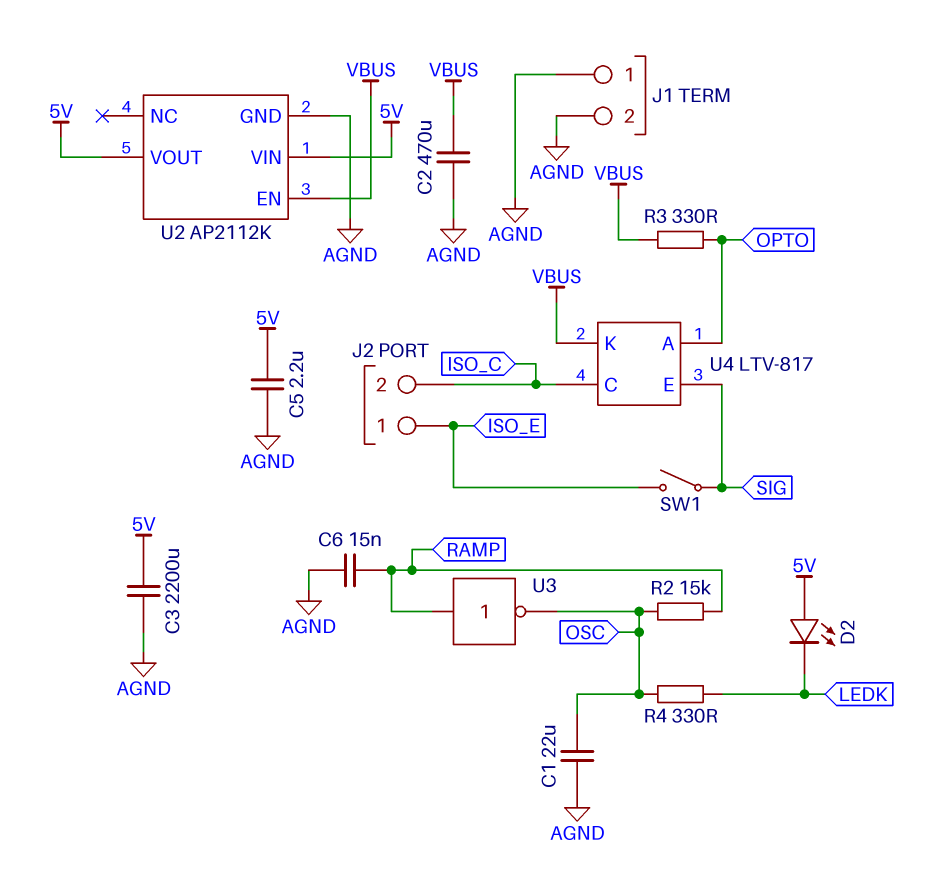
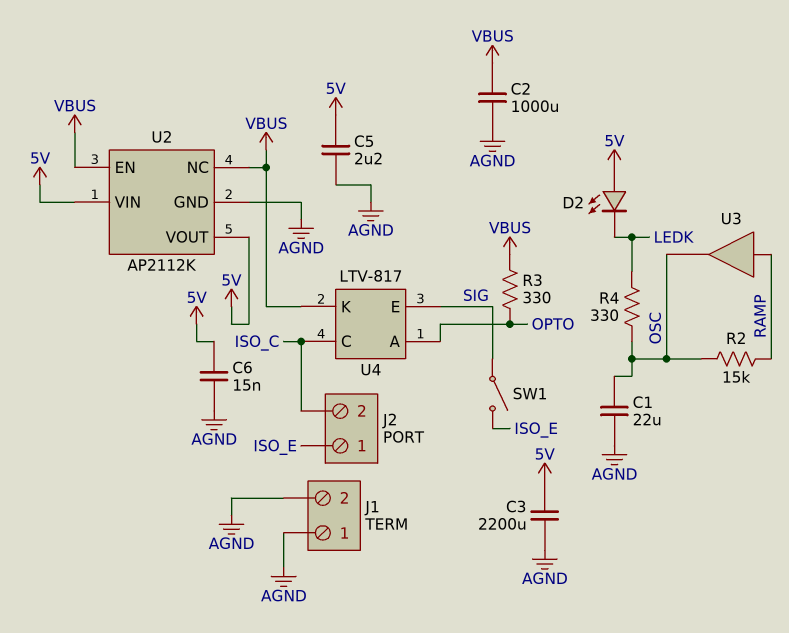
C2: 470uF (AGND, VBUS) -> 1000uF (AGND, VBUS)
C6: 15nF (AGND, RAMP) -> 15nF (5V, AGND)
U2 pin NC: none -> VBUS
U3: NOT (in RAMP, out OSC) -> buffer (in RAMP, out OSC)

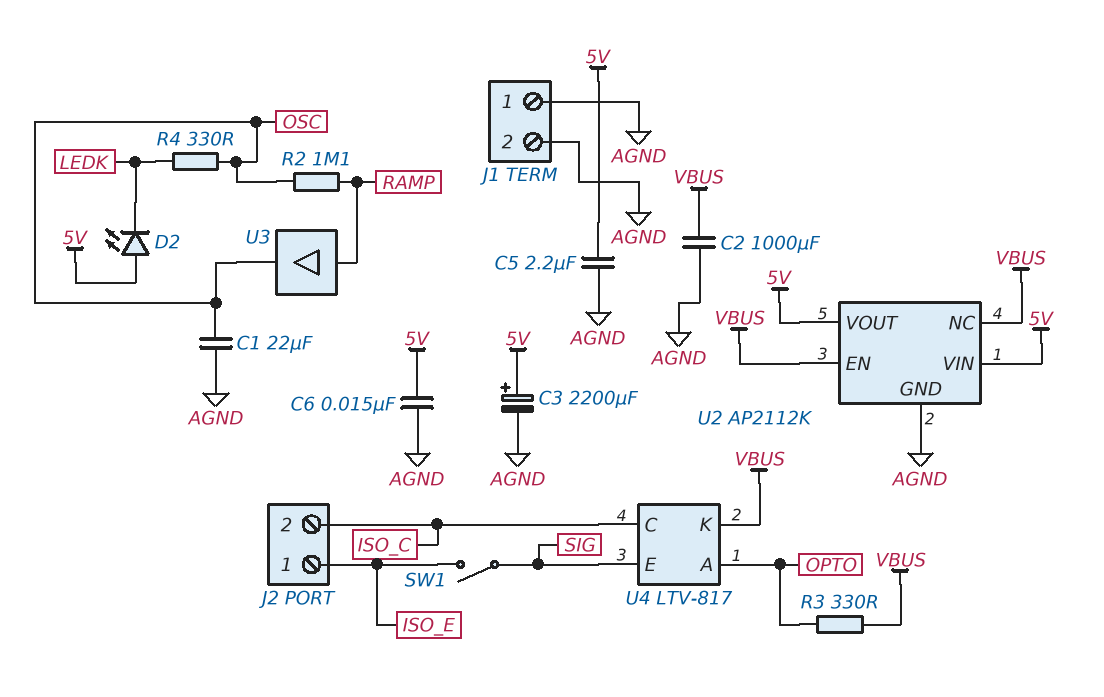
C3: 2200uF (5V, AGND) -> 2200uF (plus 5V, minus AGND)
R2: 15k (OSC, RAMP) -> 1.1M (OSC, RAMP)

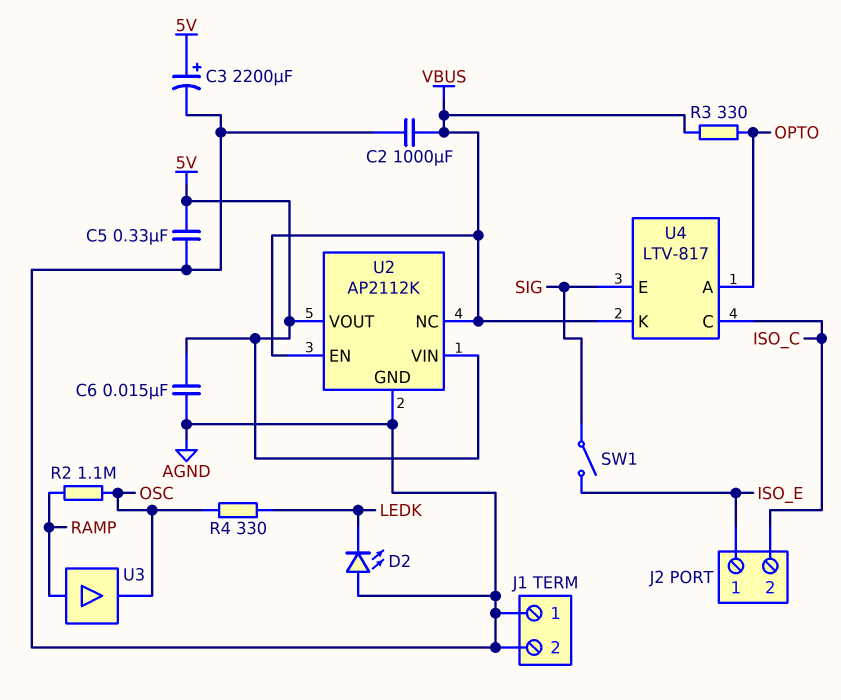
C1: 22uF (AGND, OSC) -> none
C5: 2.2uF (5V, AGND) -> 330nF (5V, AGND)
D2: LED (A 5V, K LEDK) -> LED (A AGND, K LEDK)

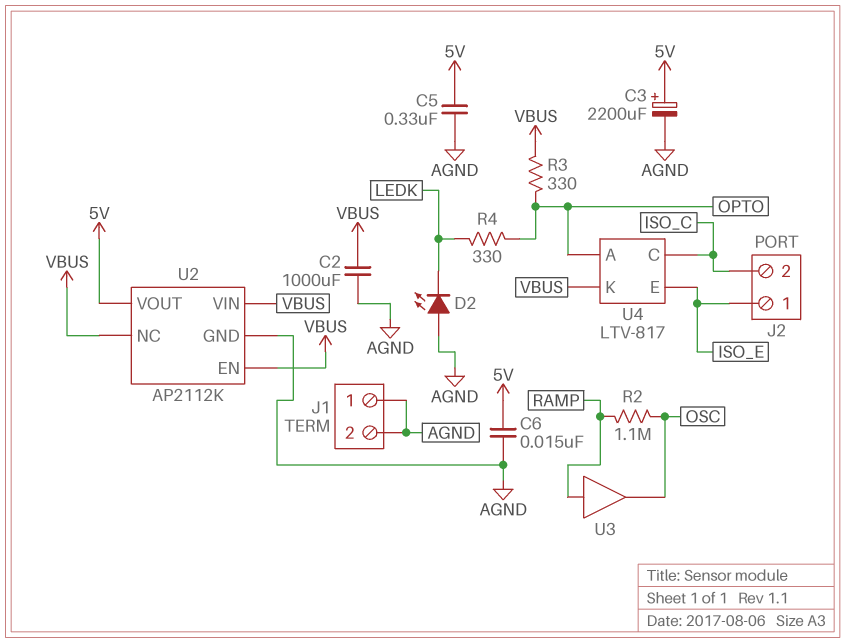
R4: 330 (LEDK, OSC) -> 330 (LEDK, OPTO)
SW1: switch (ISO_E, SIG) -> none
U2 pin VIN: 5V -> VBUS
U4 pin E: SIG -> ISO_E

